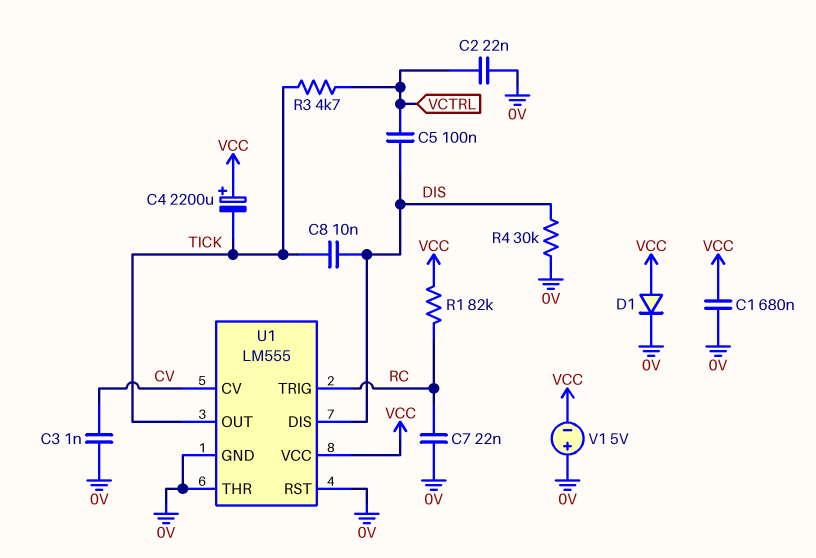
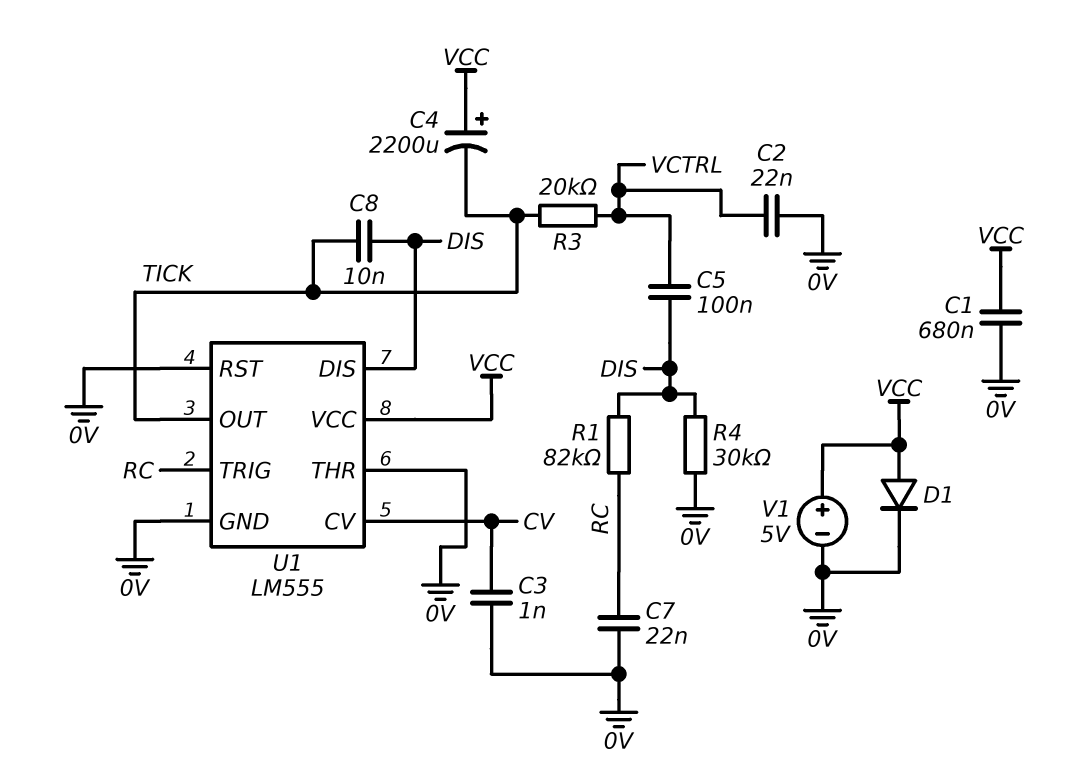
R1: 82k (RC, VCC) -> 82k (DIS, RC)
R3: 4.7k (TICK, VCTRL) -> 20k (TICK, VCTRL)
V1: 5V (plus 0V, minus VCC) -> 5V (plus VCC, minus 0V)

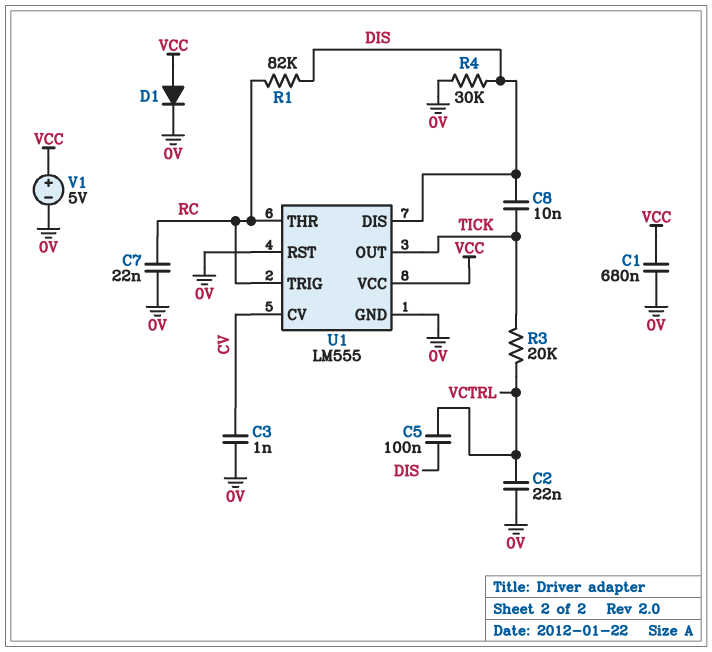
C4: 2200uF (plus VCC, minus TICK) -> none
U1 pin THR: 0V -> RC

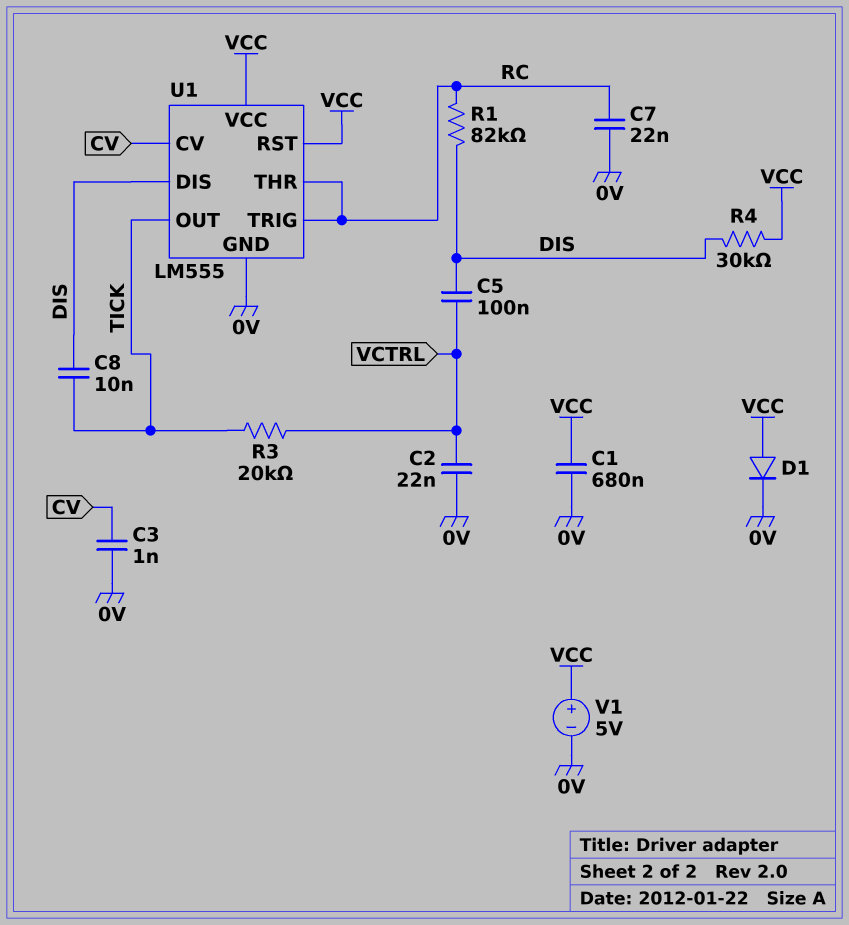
R4: 30k (0V, DIS) -> 30k (DIS, VCC)
U1 pin RST: 0V -> VCC

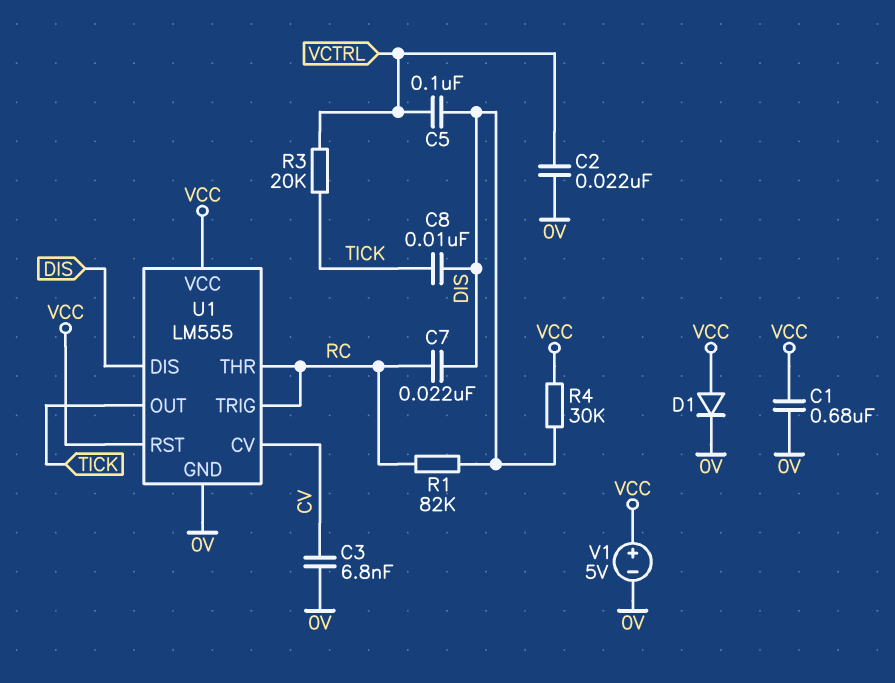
C3: 1nF (0V, CV) -> 6.8nF (0V, CV)
C7: 22nF (0V, RC) -> 22nF (DIS, RC)

